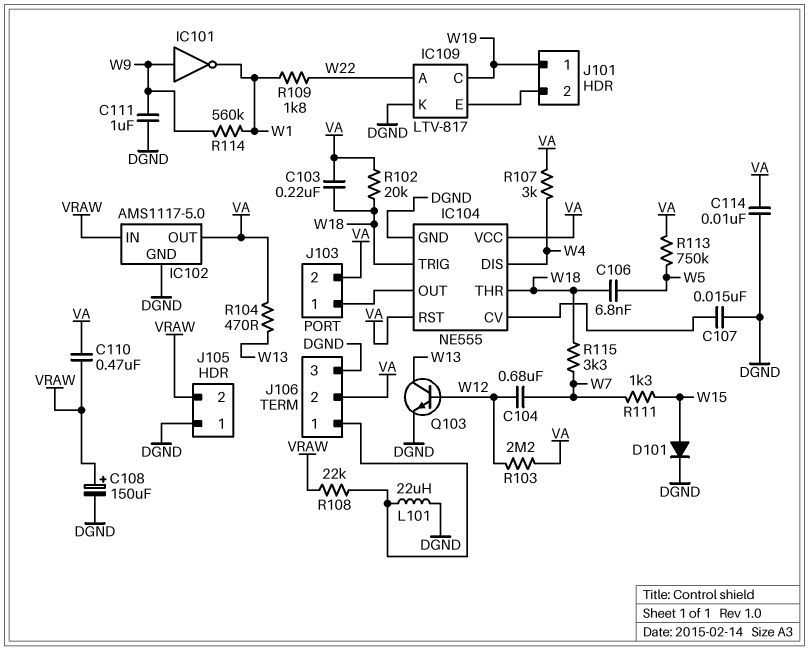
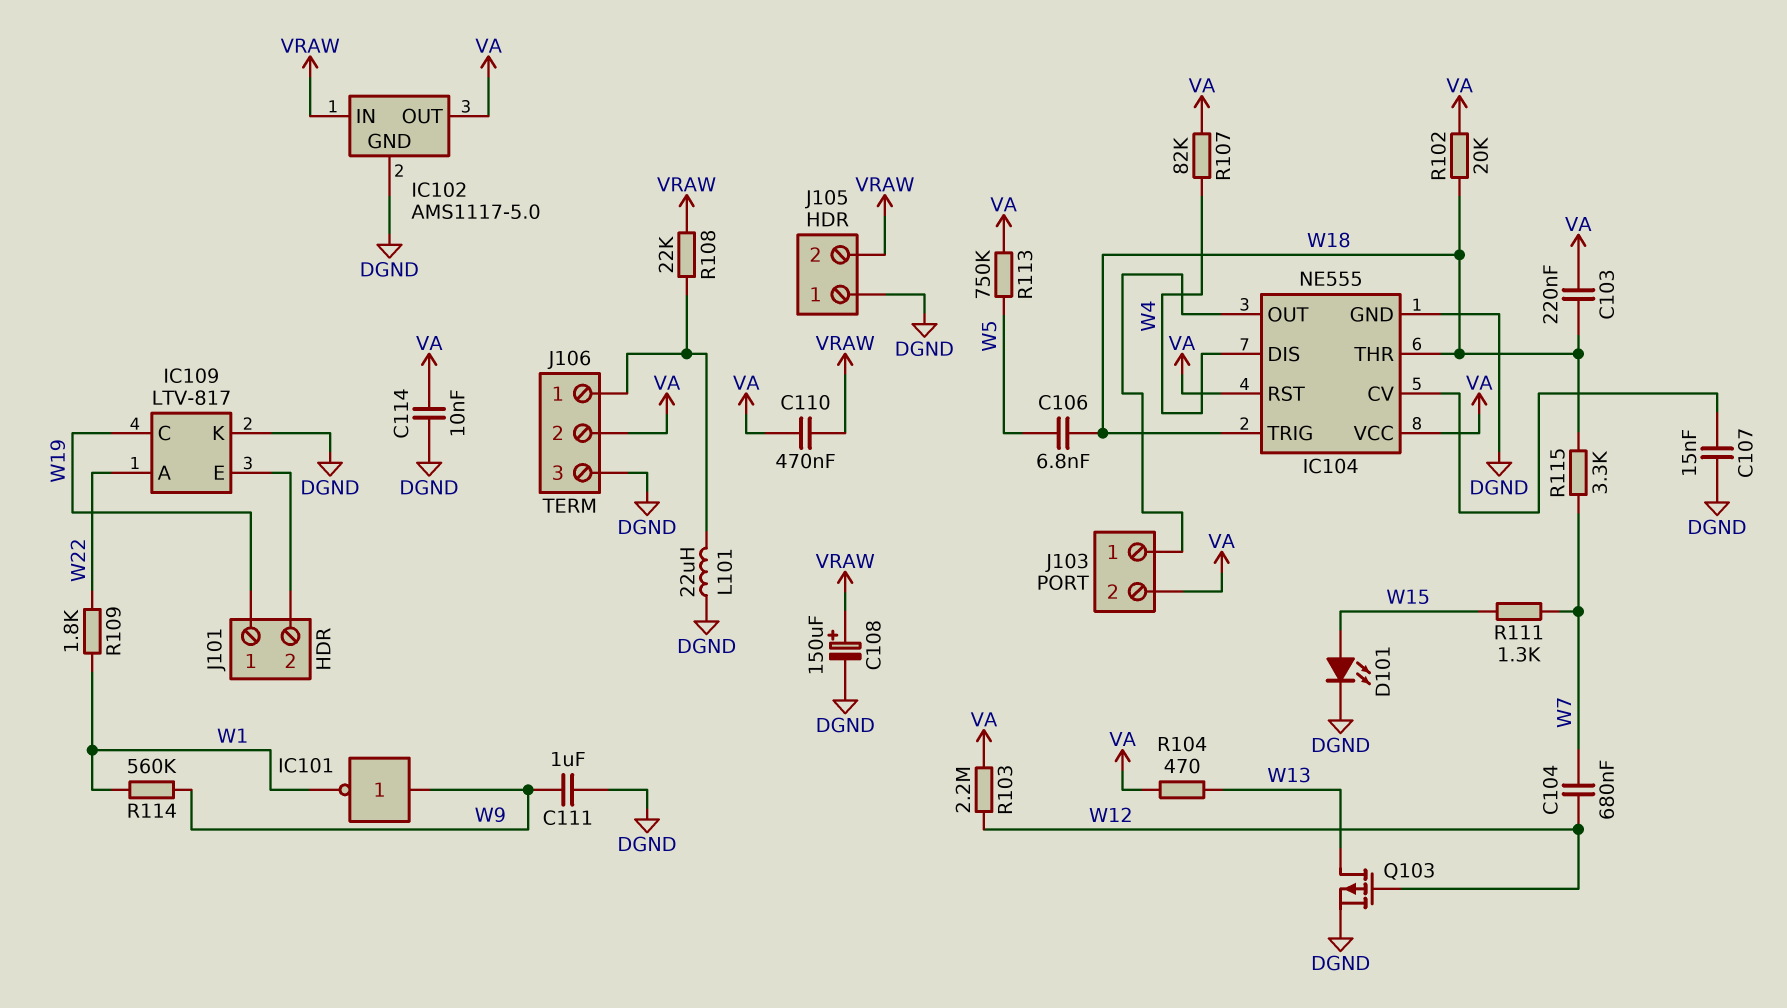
D101: diode (A W15, K DGND) -> LED (A W15, K DGND)
Q103: NPN (B W12, C W13, E DGND) -> PMOS (G W12, D W13, S DGND)
R107: 3k (VA, W4) -> 82k (VA, W4)

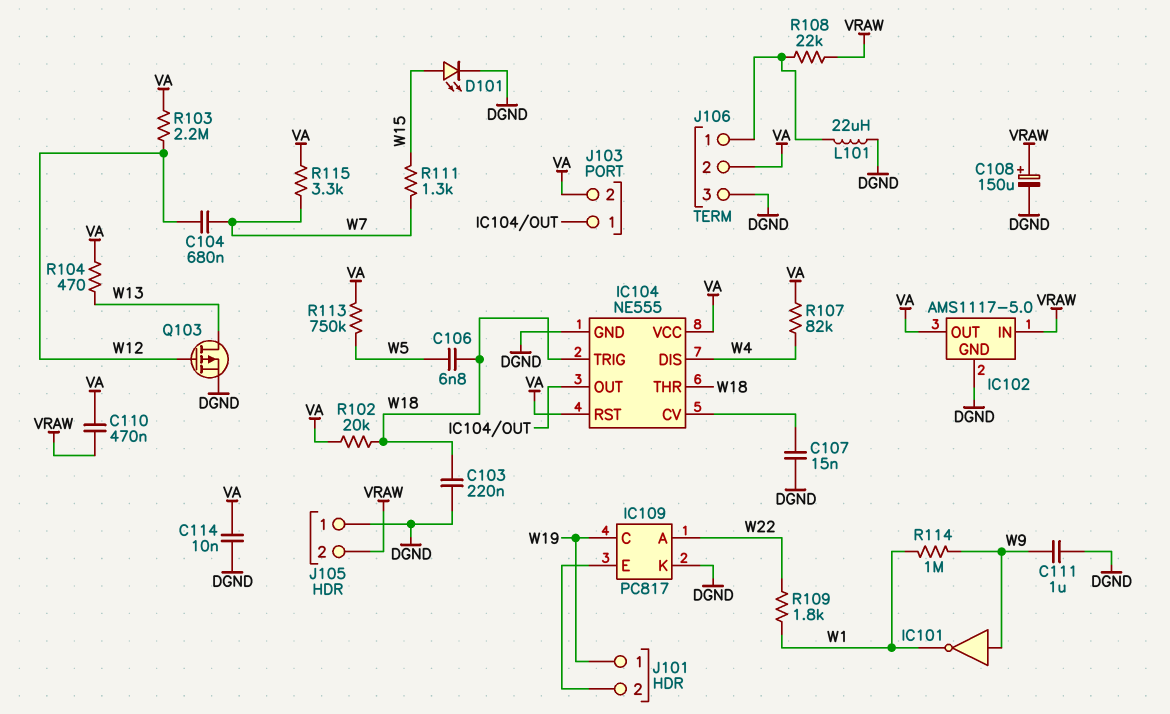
C103: 220nF (VA, W18) -> 220nF (DGND, W18)
IC109: LTV-817 -> PC817
R114: 560k (W1, W9) -> 1M (W1, W9)
R115: 3.3k (W7, W18) -> 3.3k (VA, W7)

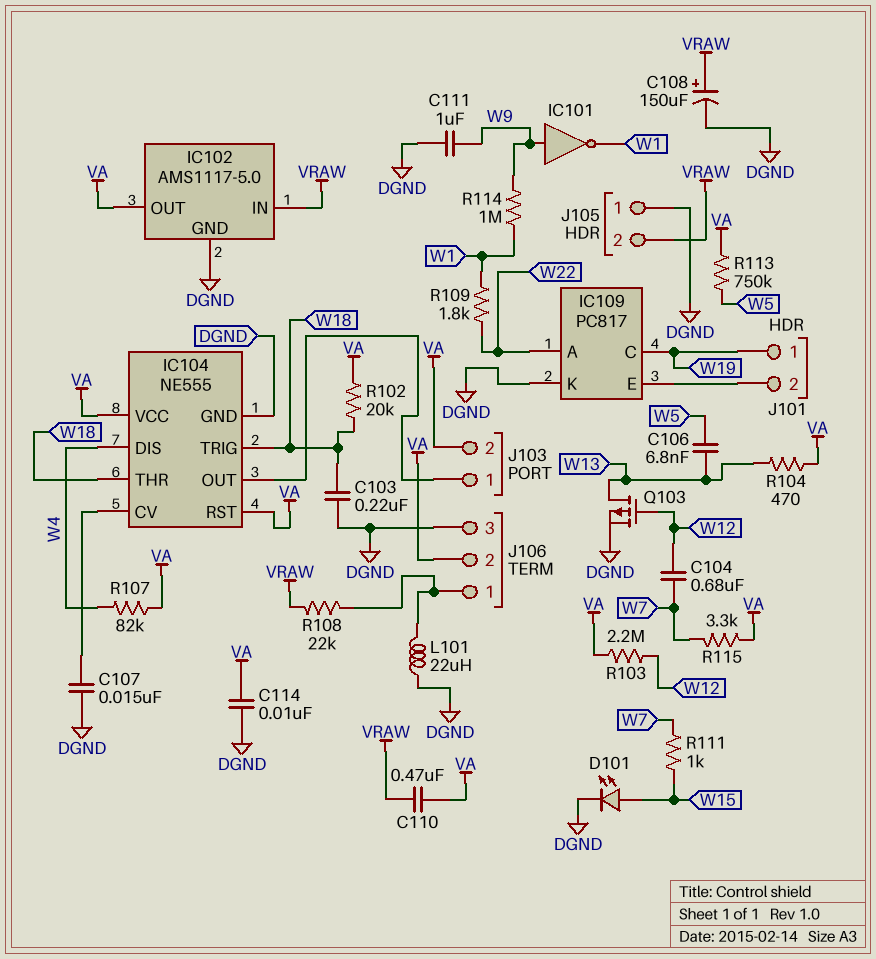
C106: 6.8nF (W5, W18) -> 6.8nF (W5, W13)
R111: 1.3k (W7, W15) -> 1k (W7, W15)

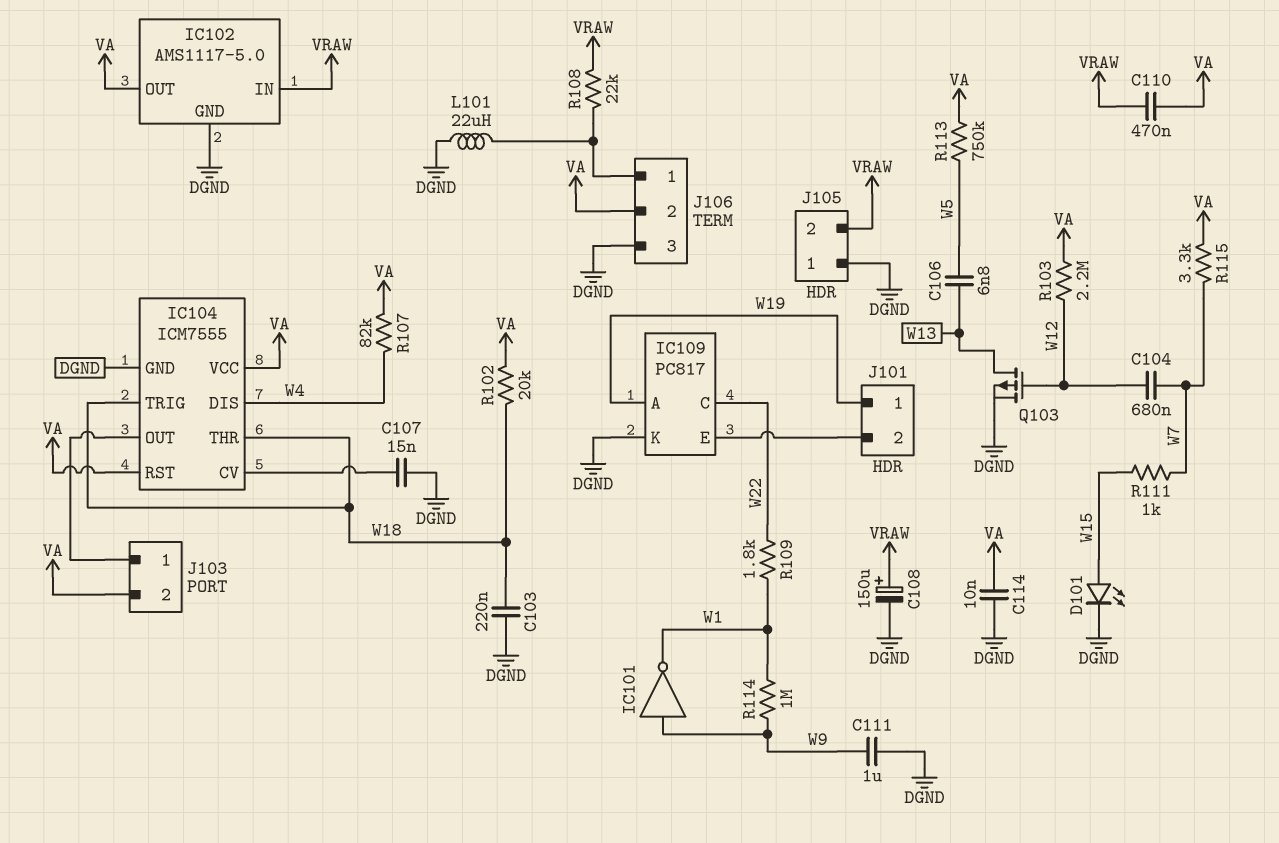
IC104: NE555 -> ICM7555
IC109 pin A: W22 -> W19
IC109 pin C: W19 -> W22
R104: 470 (VA, W13) -> none

